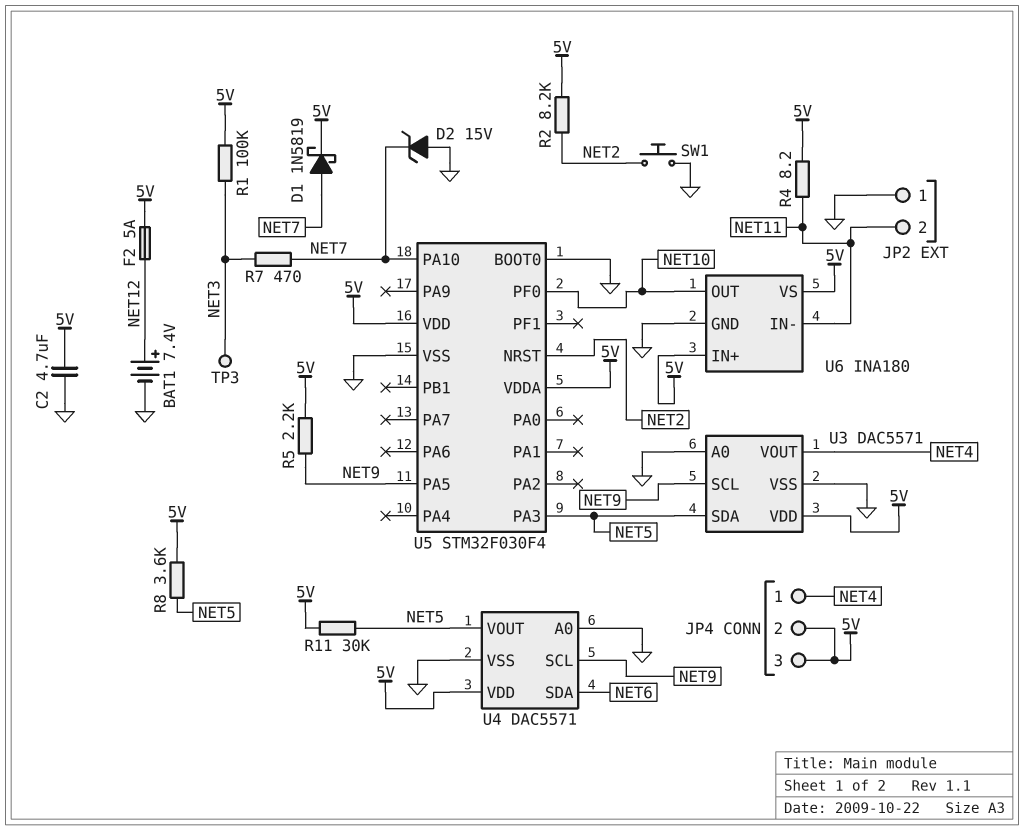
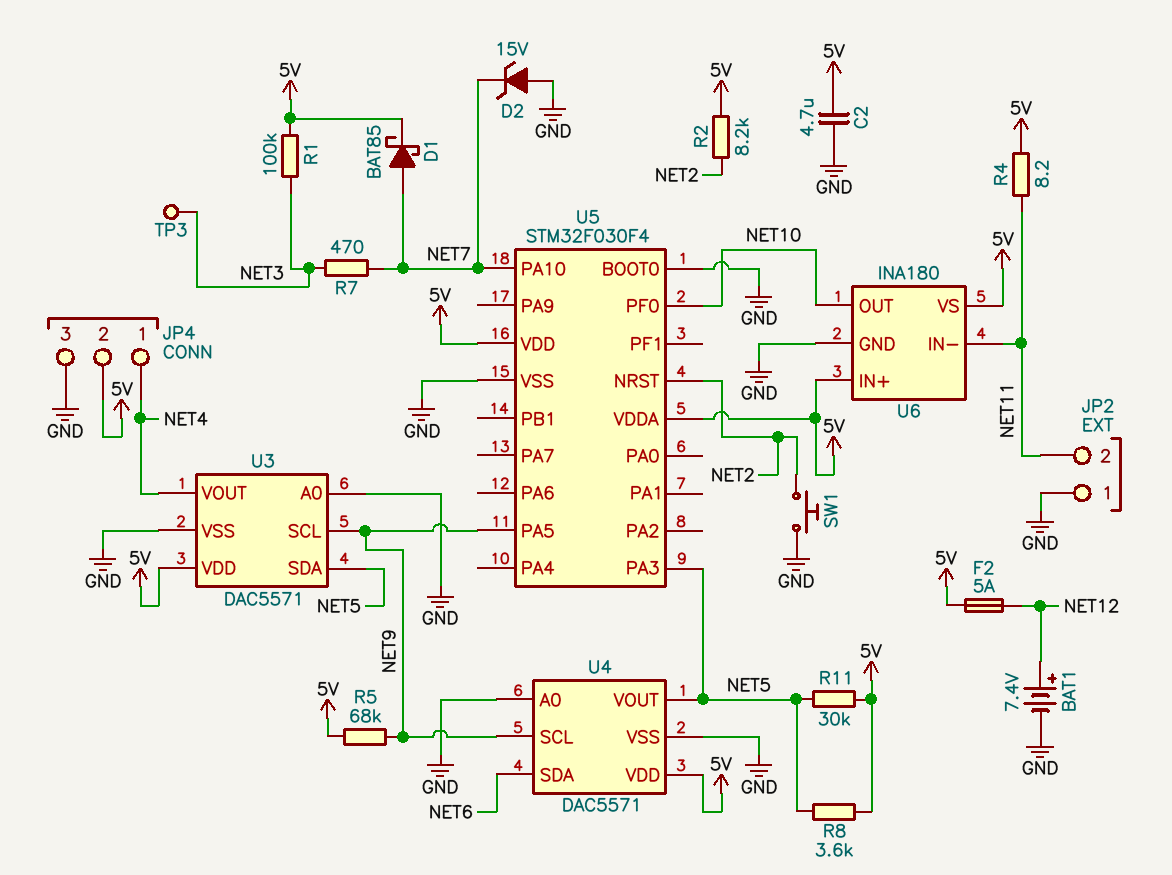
D1: schottky 1N5819 (A NET7, K 5V) -> schottky BAT85 (A NET7, K 5V)
JP4 pin 3: 5V -> GND
R5: 2.2k (5V, NET9) -> 68k (5V, NET9)

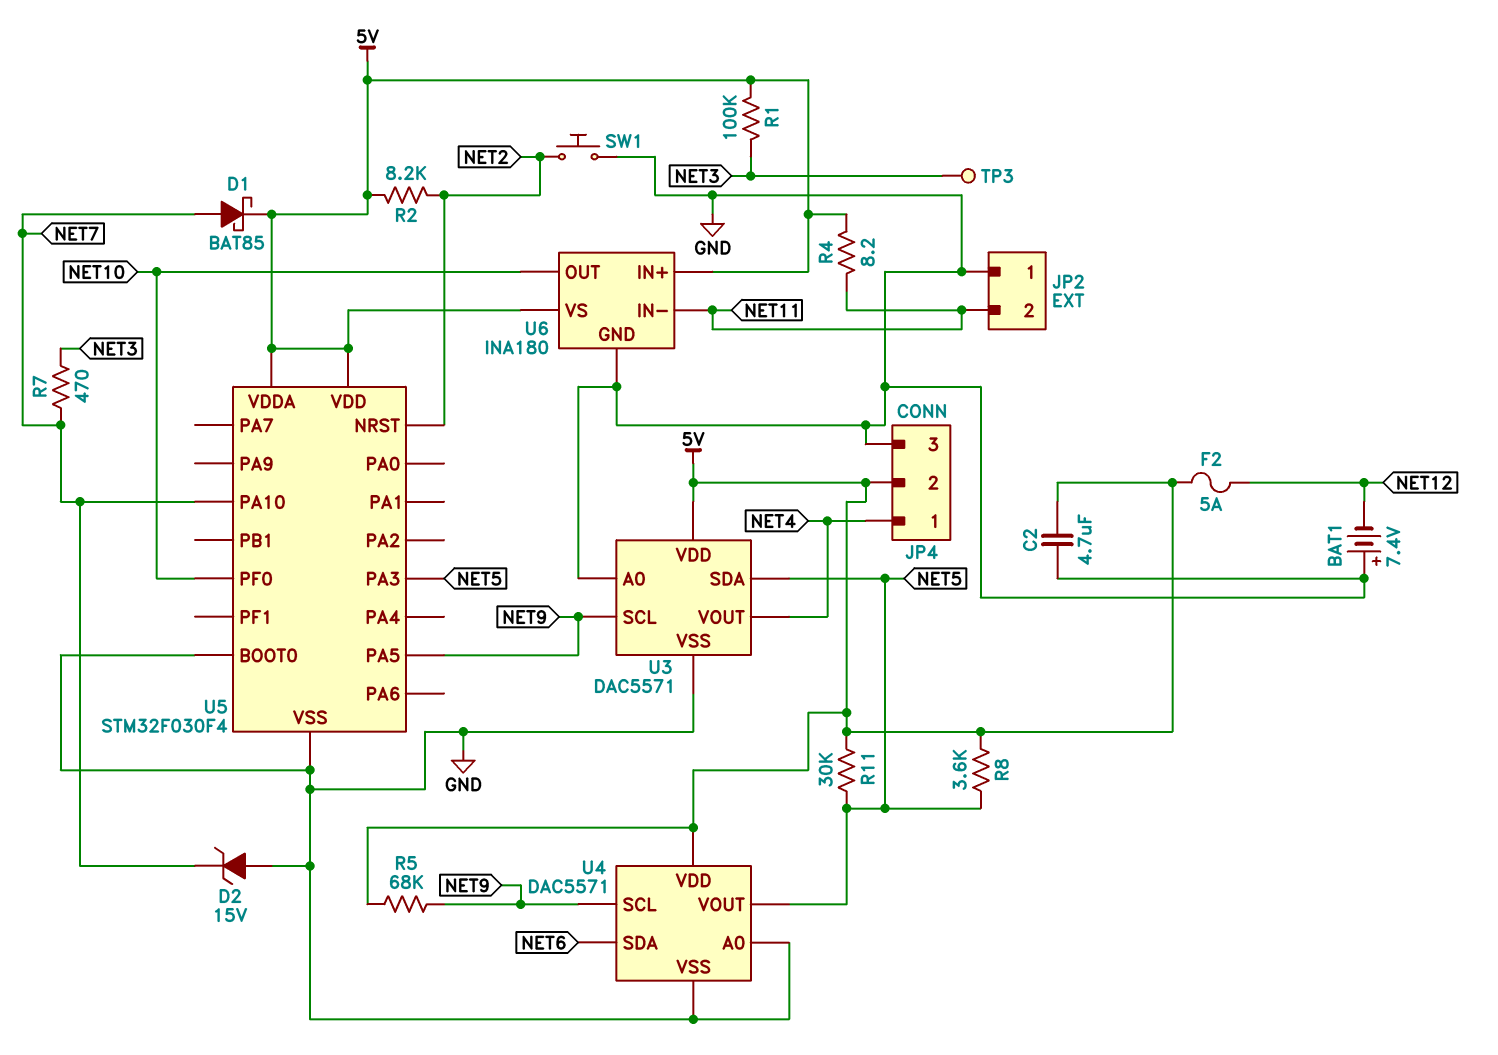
BAT1: 7.4V (plus NET12, minus GND) -> 7.4V (plus GND, minus NET12)

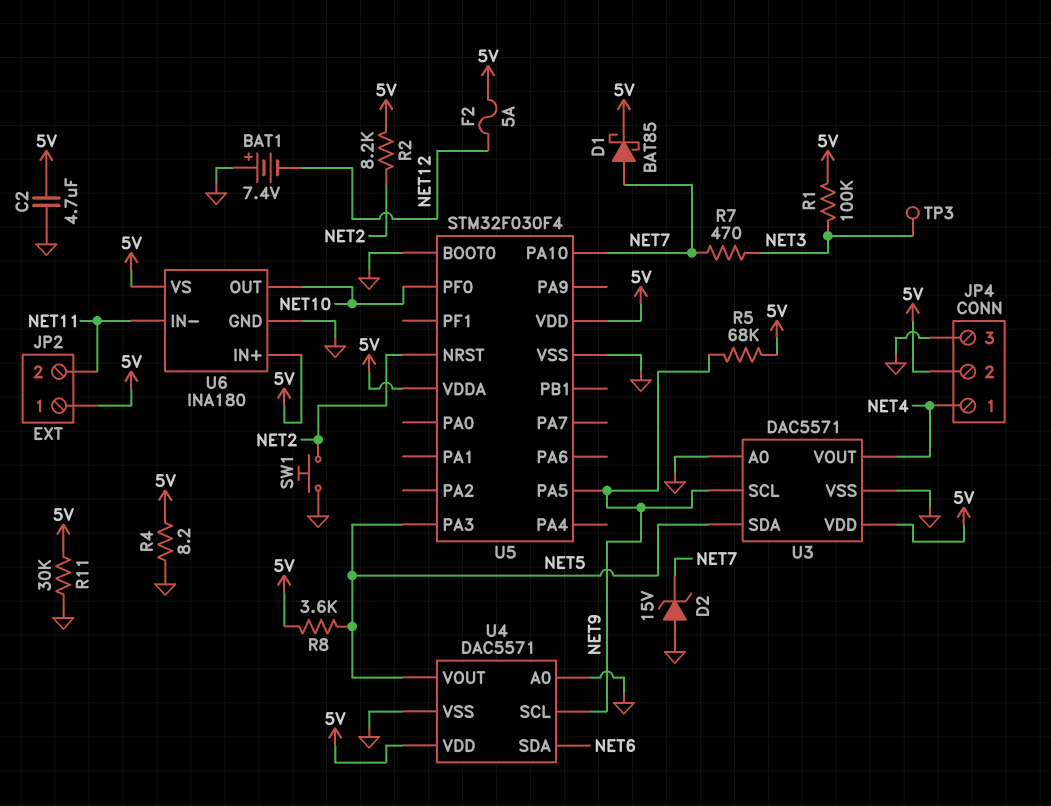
JP2 pin 1: GND -> 5V
R4: 8.2 (5V, NET11) -> 8.2 (5V, GND)
R11: 30k (5V, NET5) -> 30k (5V, GND)

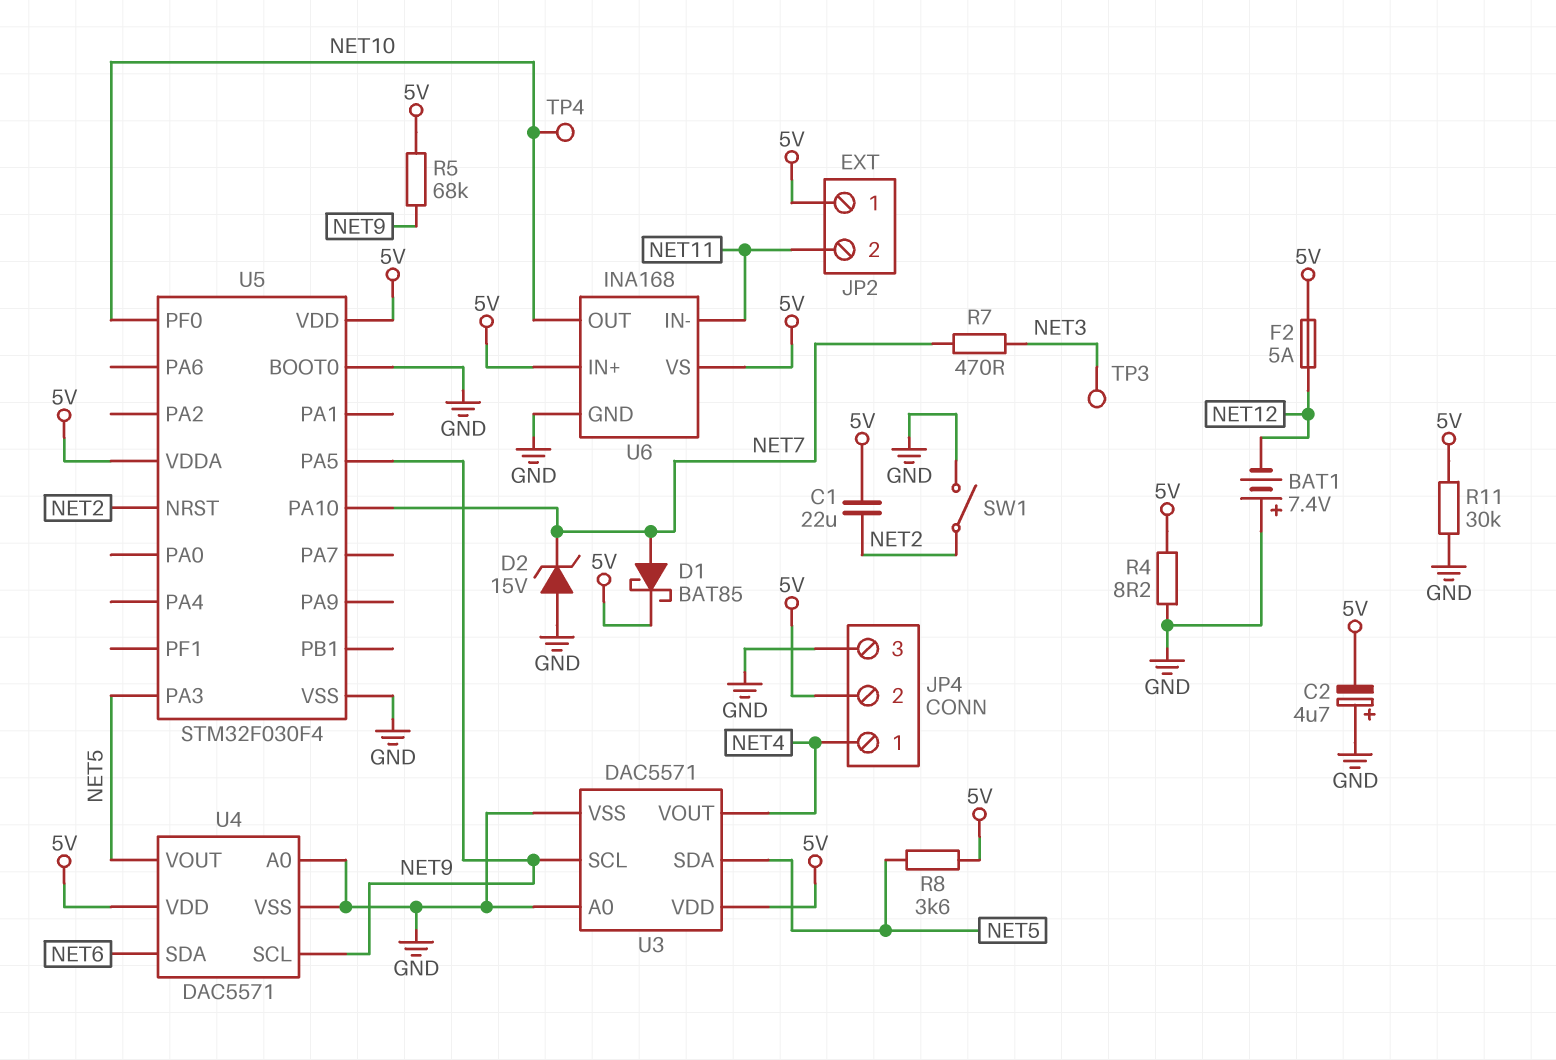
C1: none -> 22uF (5V, NET2)
C2: 4.7uF (5V, GND) -> 4.7uF (plus GND, minus 5V)
R1: 100k (5V, NET3) -> none
R2: 8.2k (5V, NET2) -> none
SW1: button (GND, NET2) -> switch (GND, NET2)
TP4: none -> test point (NET10)
U6: INA180 -> INA168

